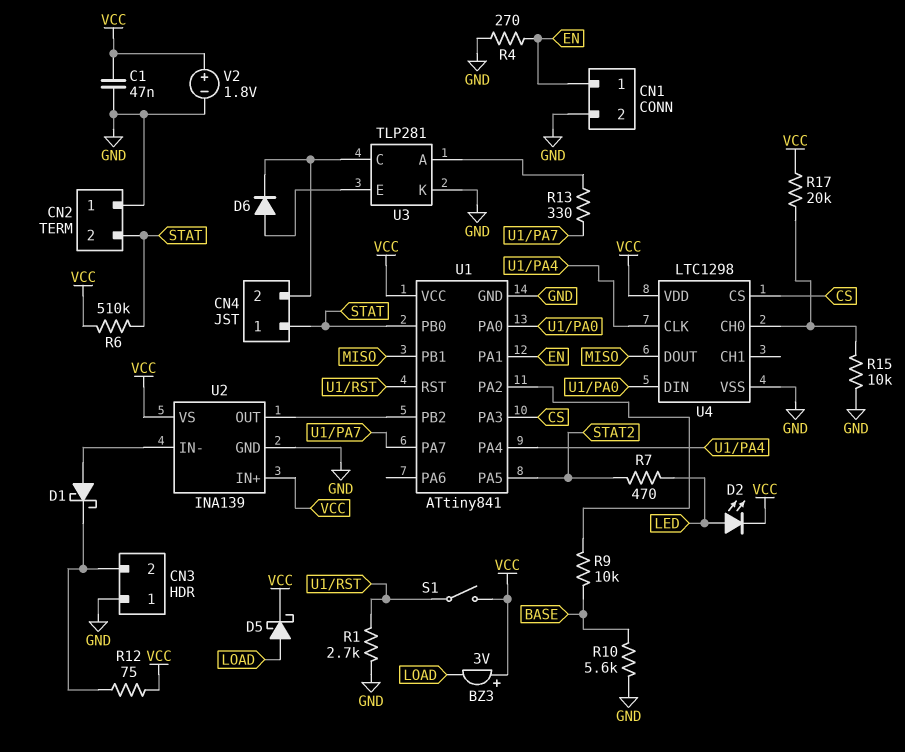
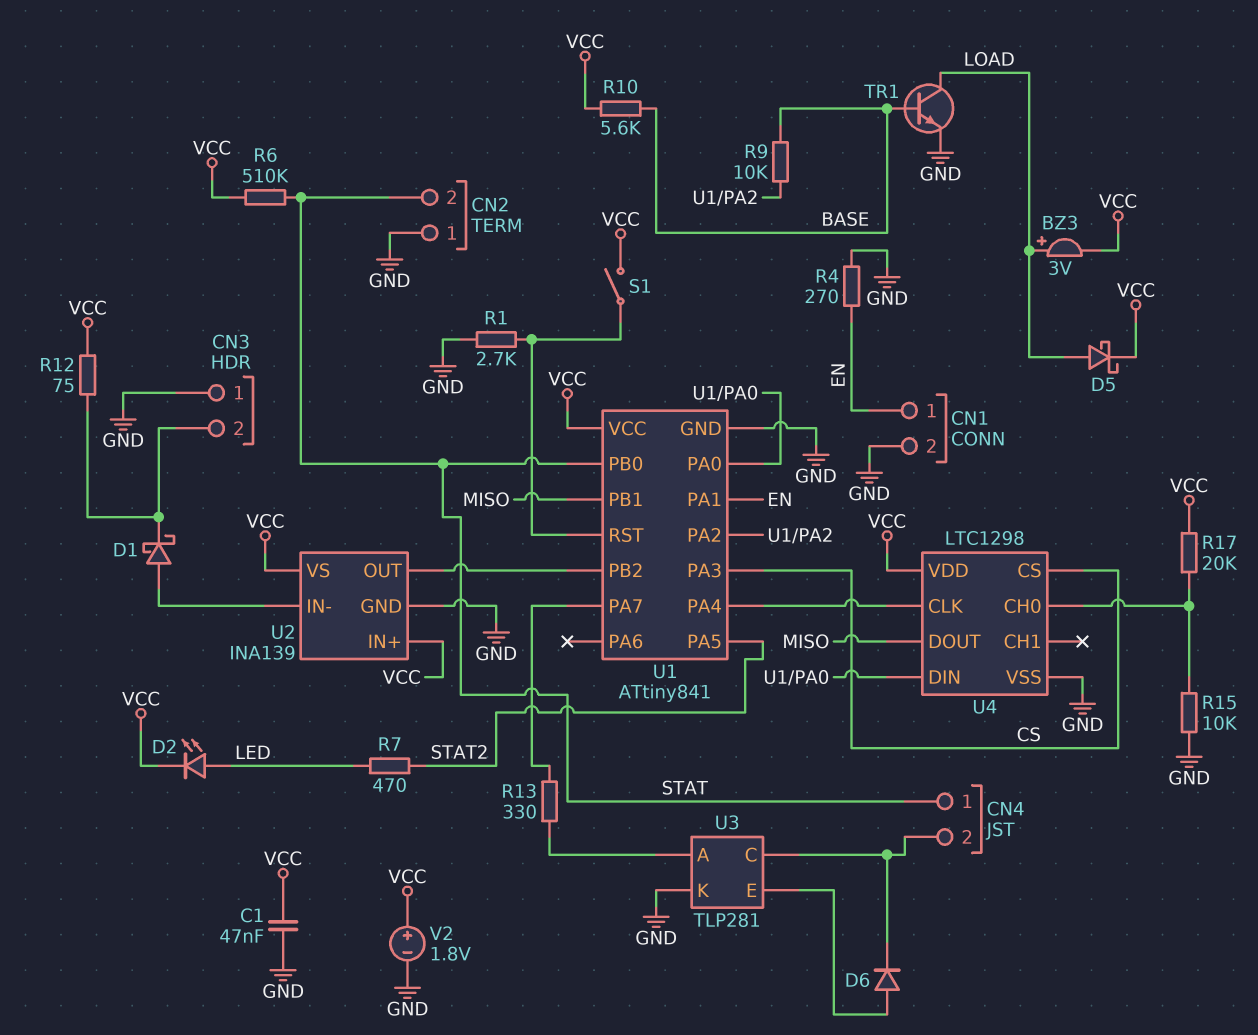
BZ3: buzzer 3V (plus VCC, minus LOAD) -> buzzer 3V (plus LOAD, minus VCC)
R10: 5.6k (BASE, GND) -> 5.6k (BASE, VCC)
TR1: none -> NPN (B BASE, C LOAD, E GND)

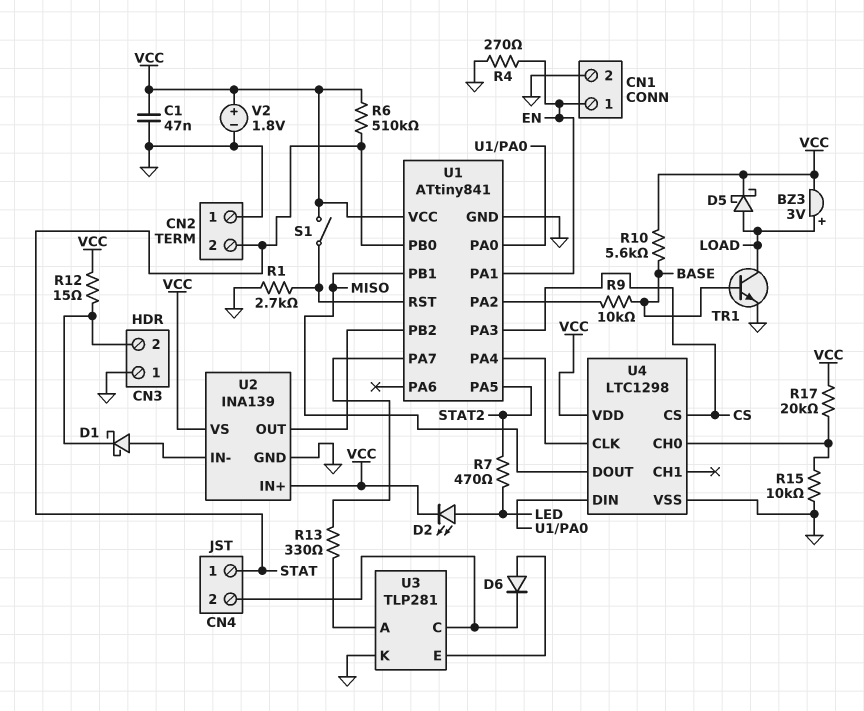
R12: 75 (CN3/2, VCC) -> 15 (CN3/2, VCC)

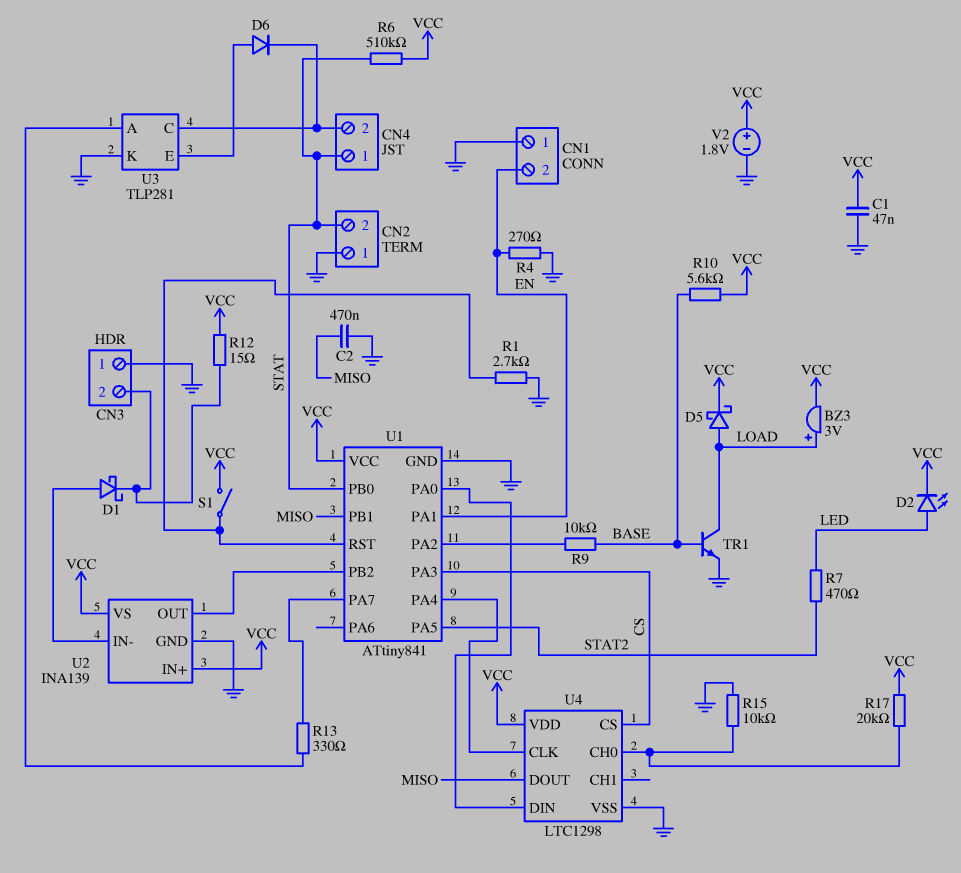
C2: none -> 470nF (GND, MISO)
CN1 pin 1: EN -> GND
CN1 pin 2: GND -> EN

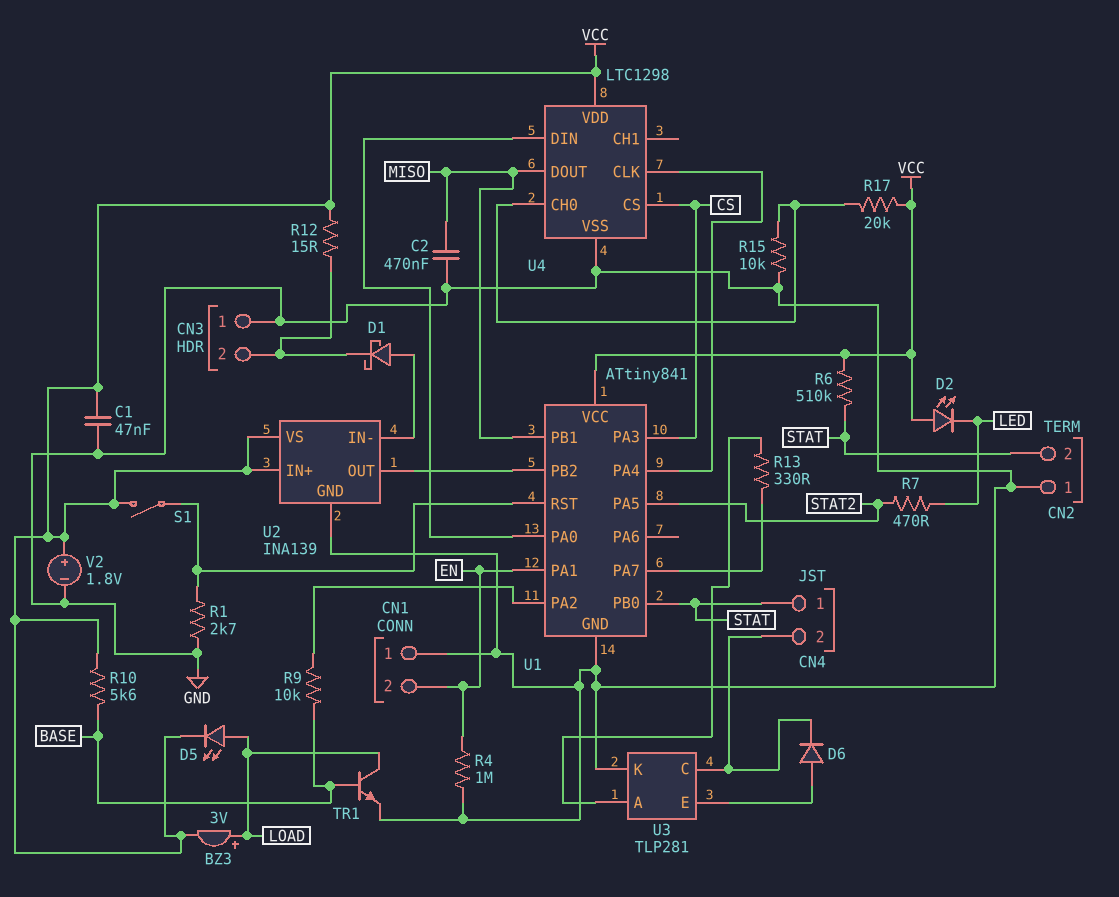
D2: LED (A LED, K VCC) -> LED (A VCC, K LED)
D5: schottky (A LOAD, K VCC) -> LED (A LOAD, K VCC)
R4: 270 (EN, GND) -> 1M (EN, GND)

